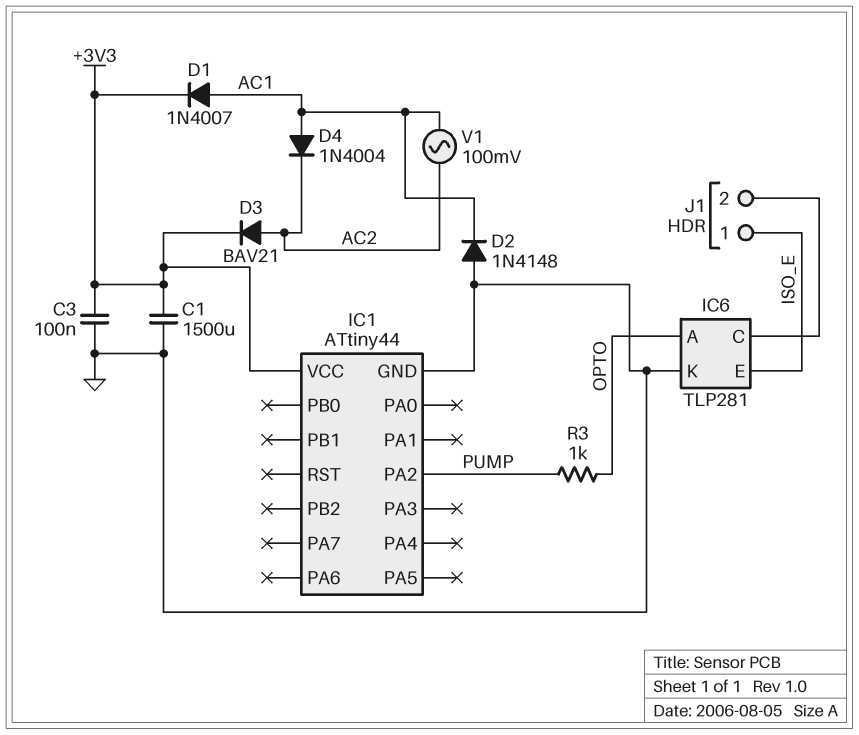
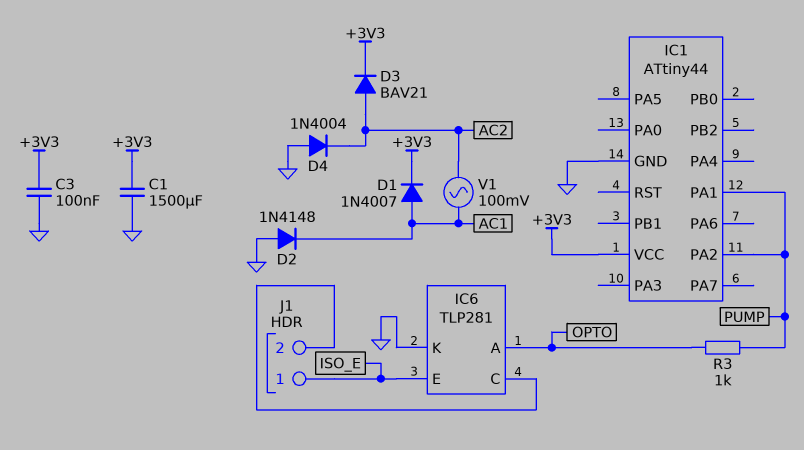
D4: diode 1N4004 (A AC1, K AC2) -> diode 1N4004 (A GND, K AC2)
IC1 pin PA1: none -> PUMP

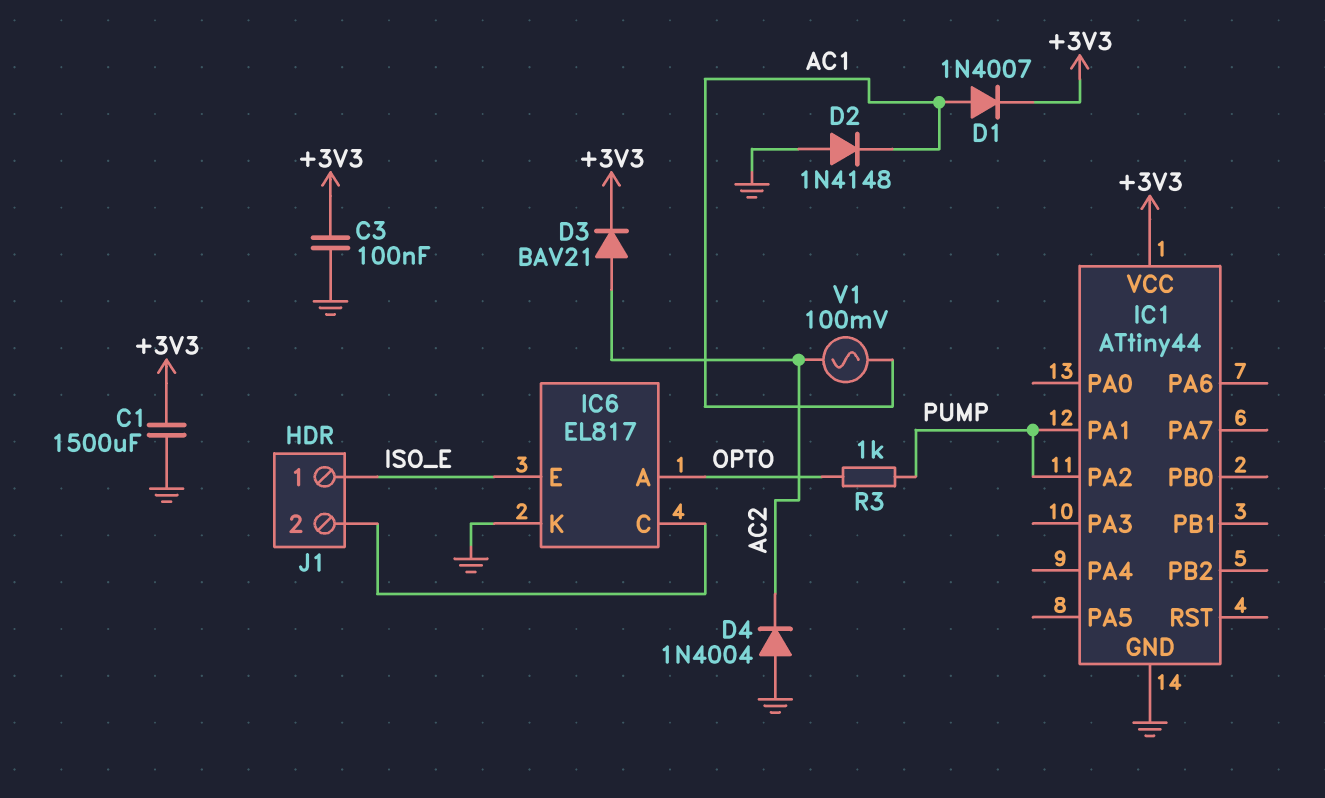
IC6: TLP281 -> EL817

